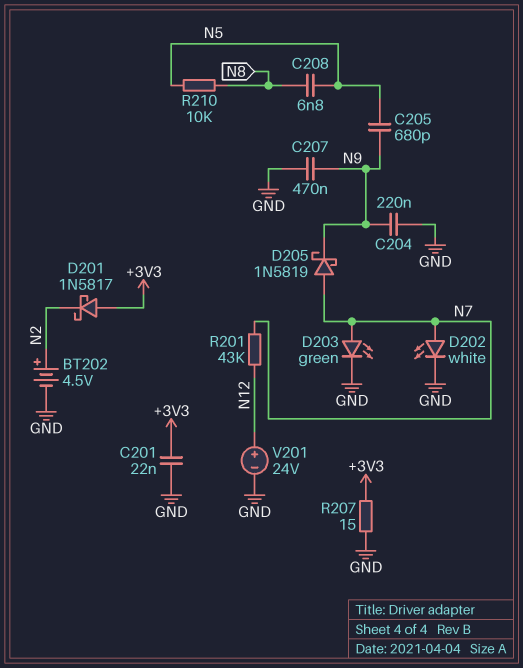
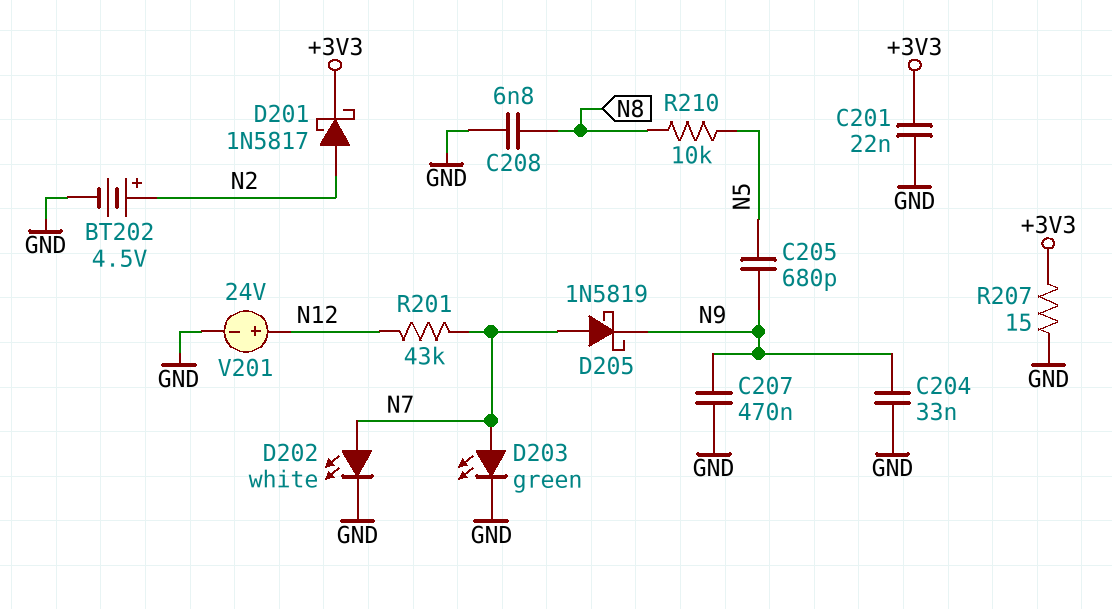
C204: 220nF (GND, N9) -> 33nF (GND, N9)
C208: 6.8nF (N5, N8) -> 6.8nF (GND, N8)
D201: schottky 1N5817 (A +3V3, K N2) -> schottky 1N5817 (A N2, K +3V3)

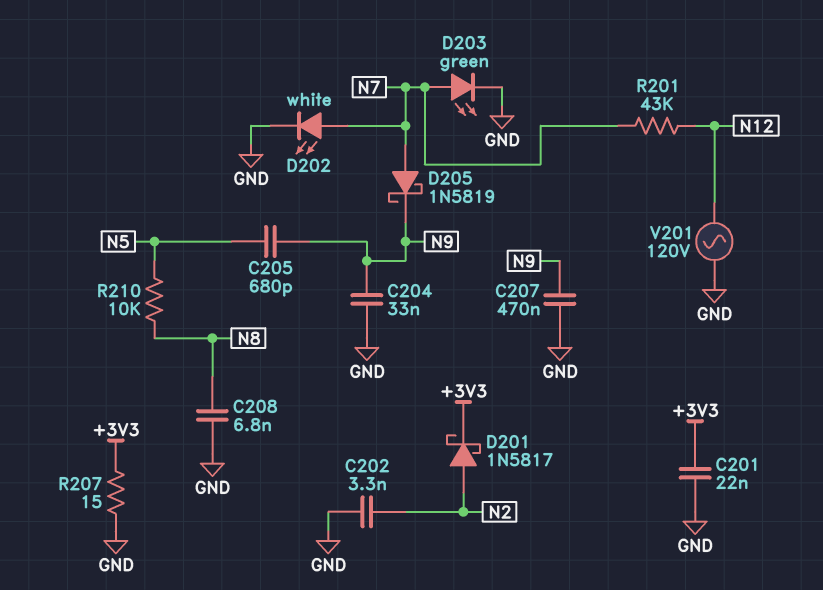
BT202: 4.5V (plus N2, minus GND) -> none
C202: none -> 3.3nF (GND, N2)
V201: 24V (plus N12, minus GND) -> AC 120V (GND, N12)

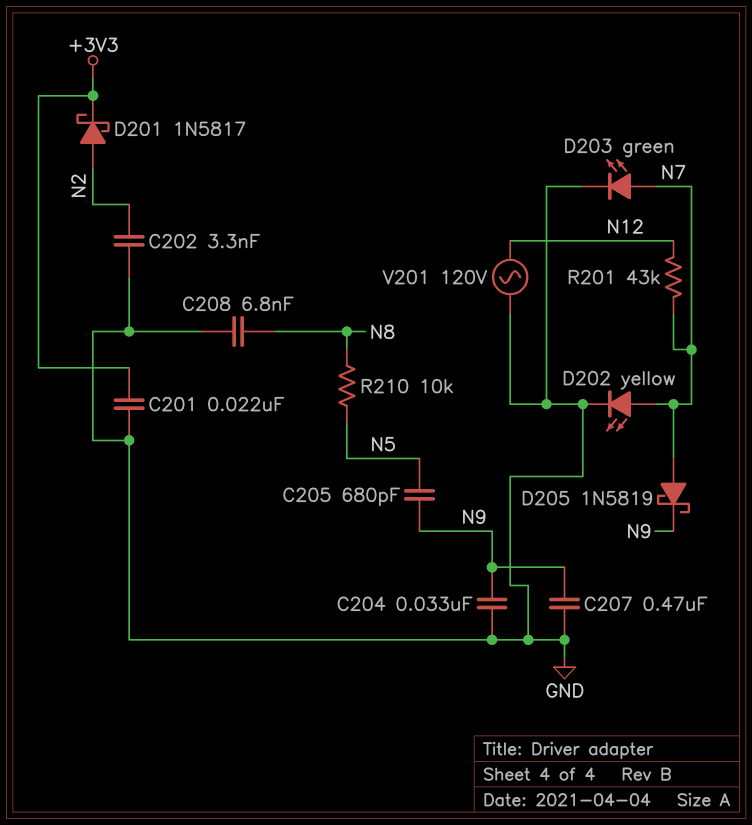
D202: LED white (A N7, K GND) -> LED yellow (A N7, K GND)
R207: 15 (+3V3, GND) -> none

